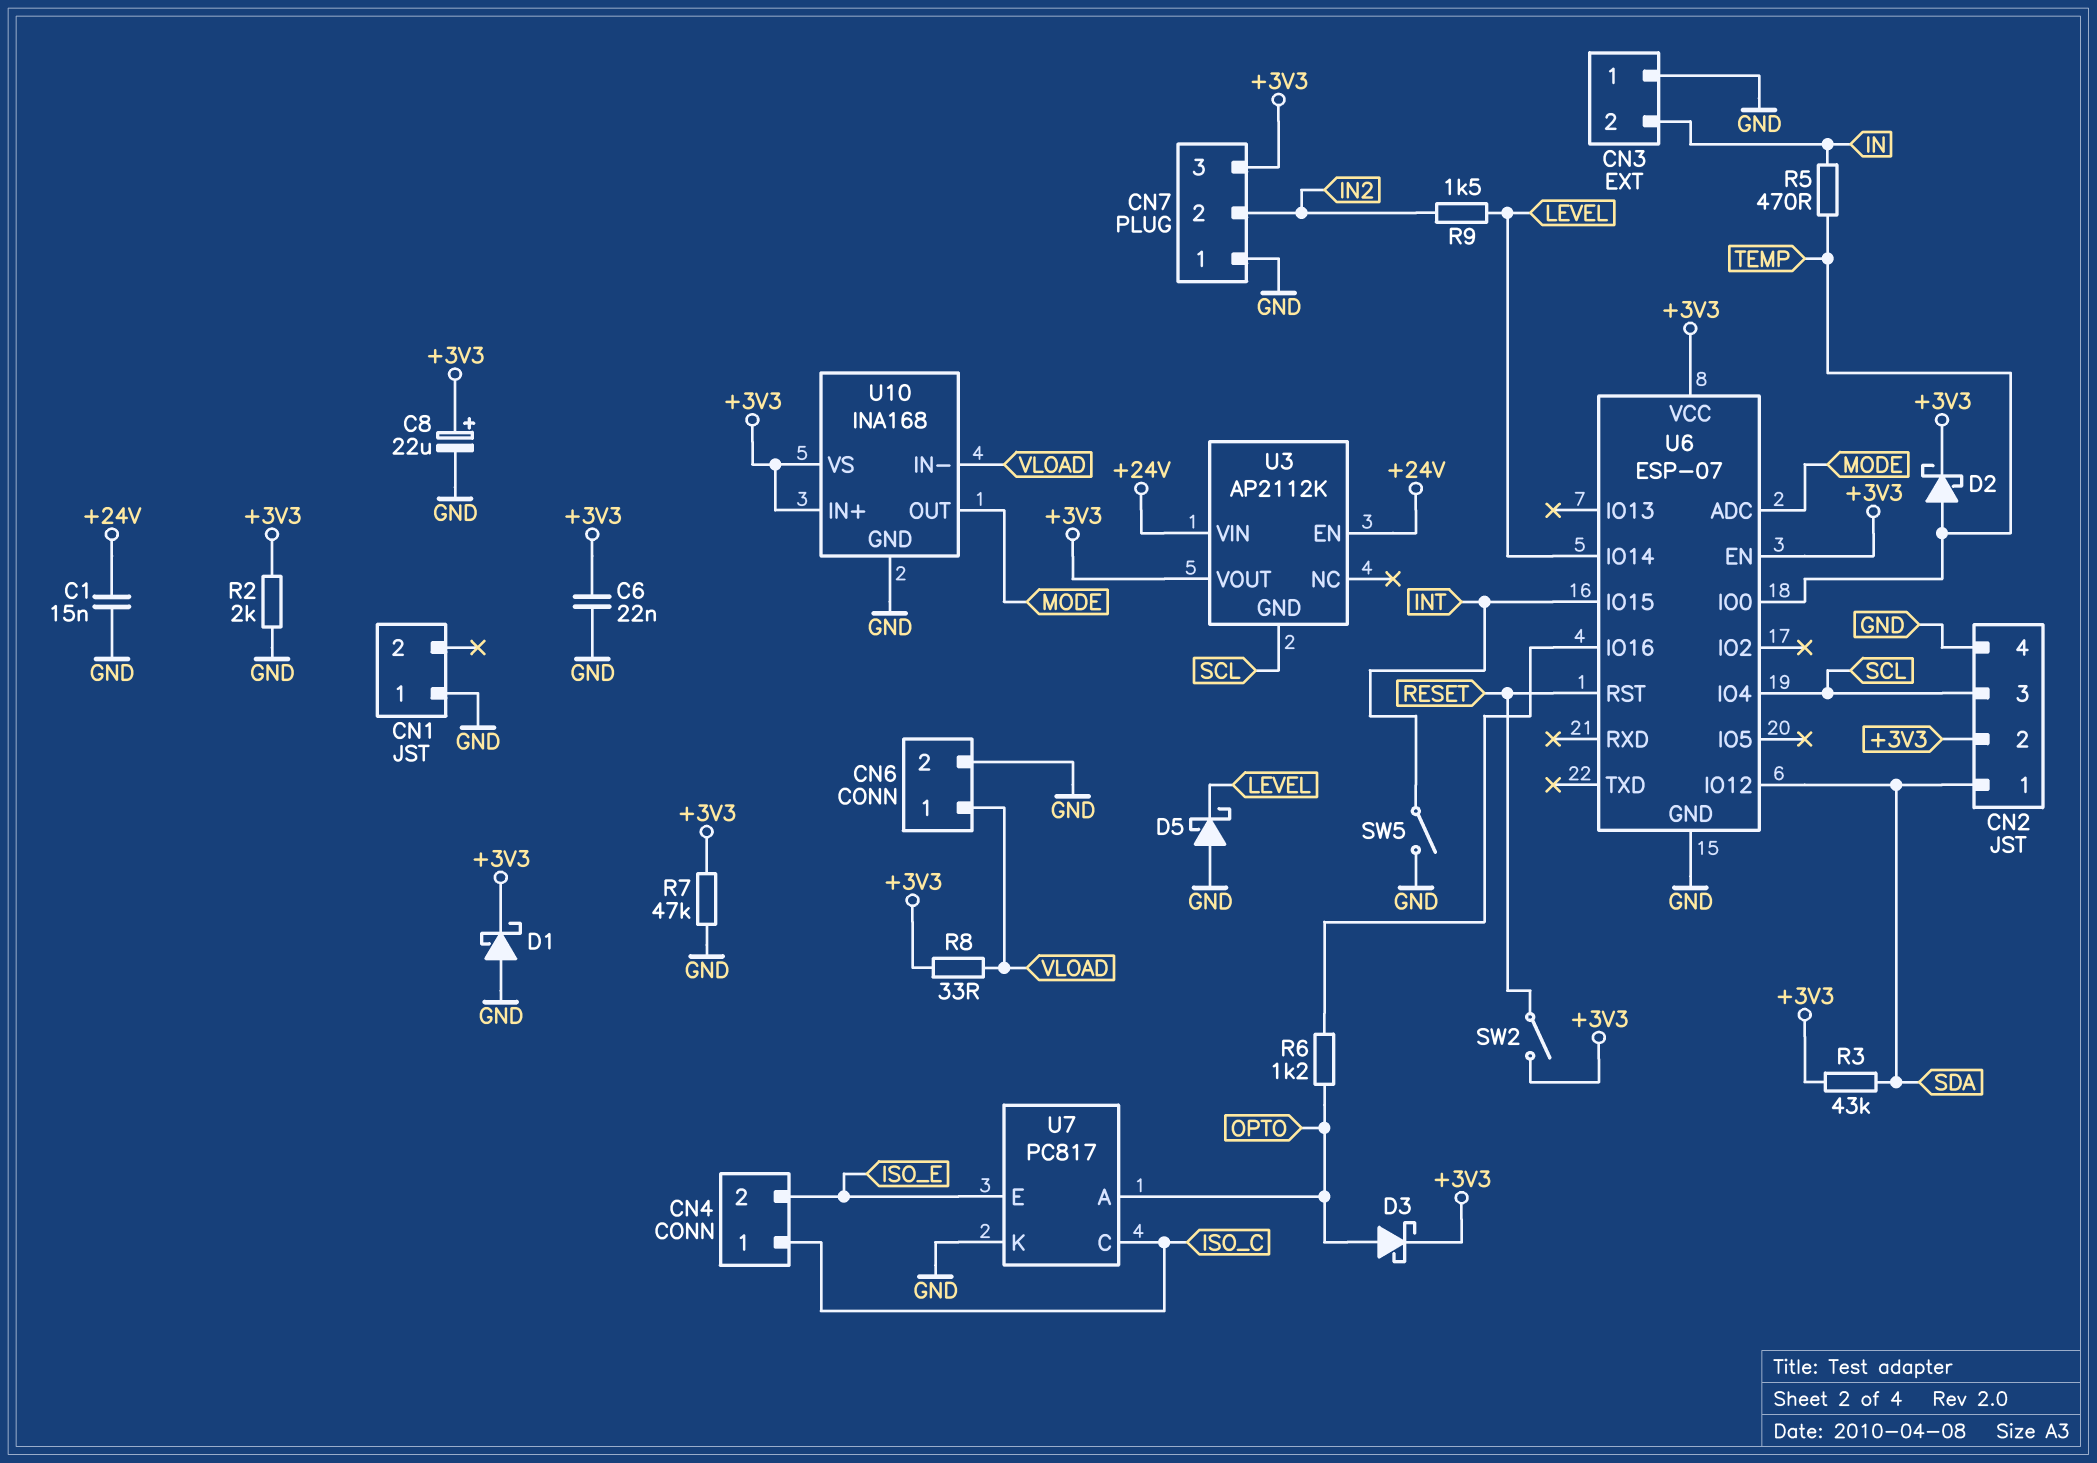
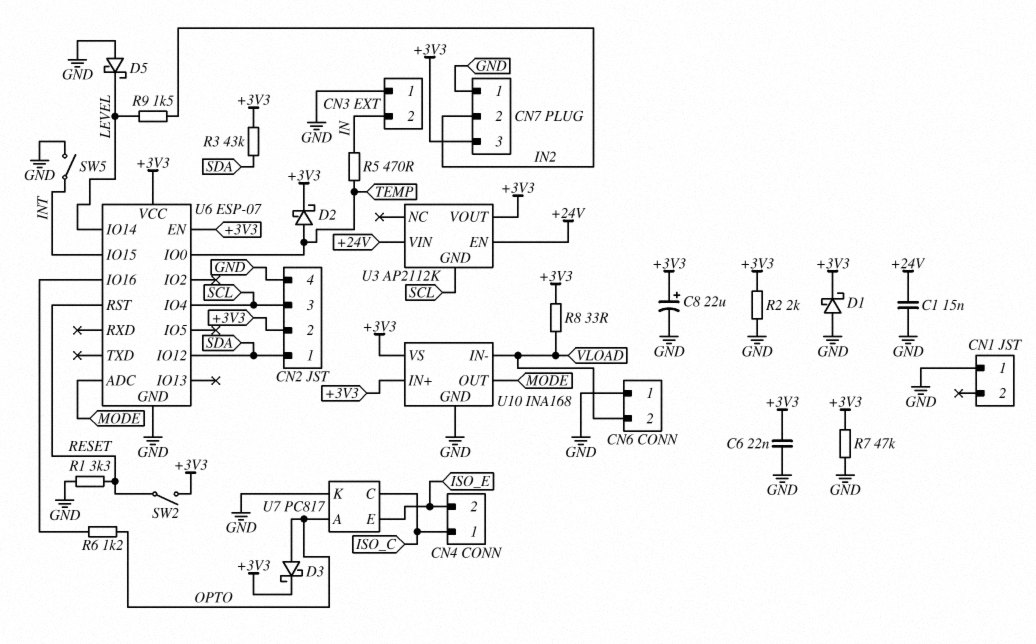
CN6 pin 1: VLOAD -> GND
CN6 pin 2: GND -> VLOAD
R1: none -> 3.3k (GND, RESET)

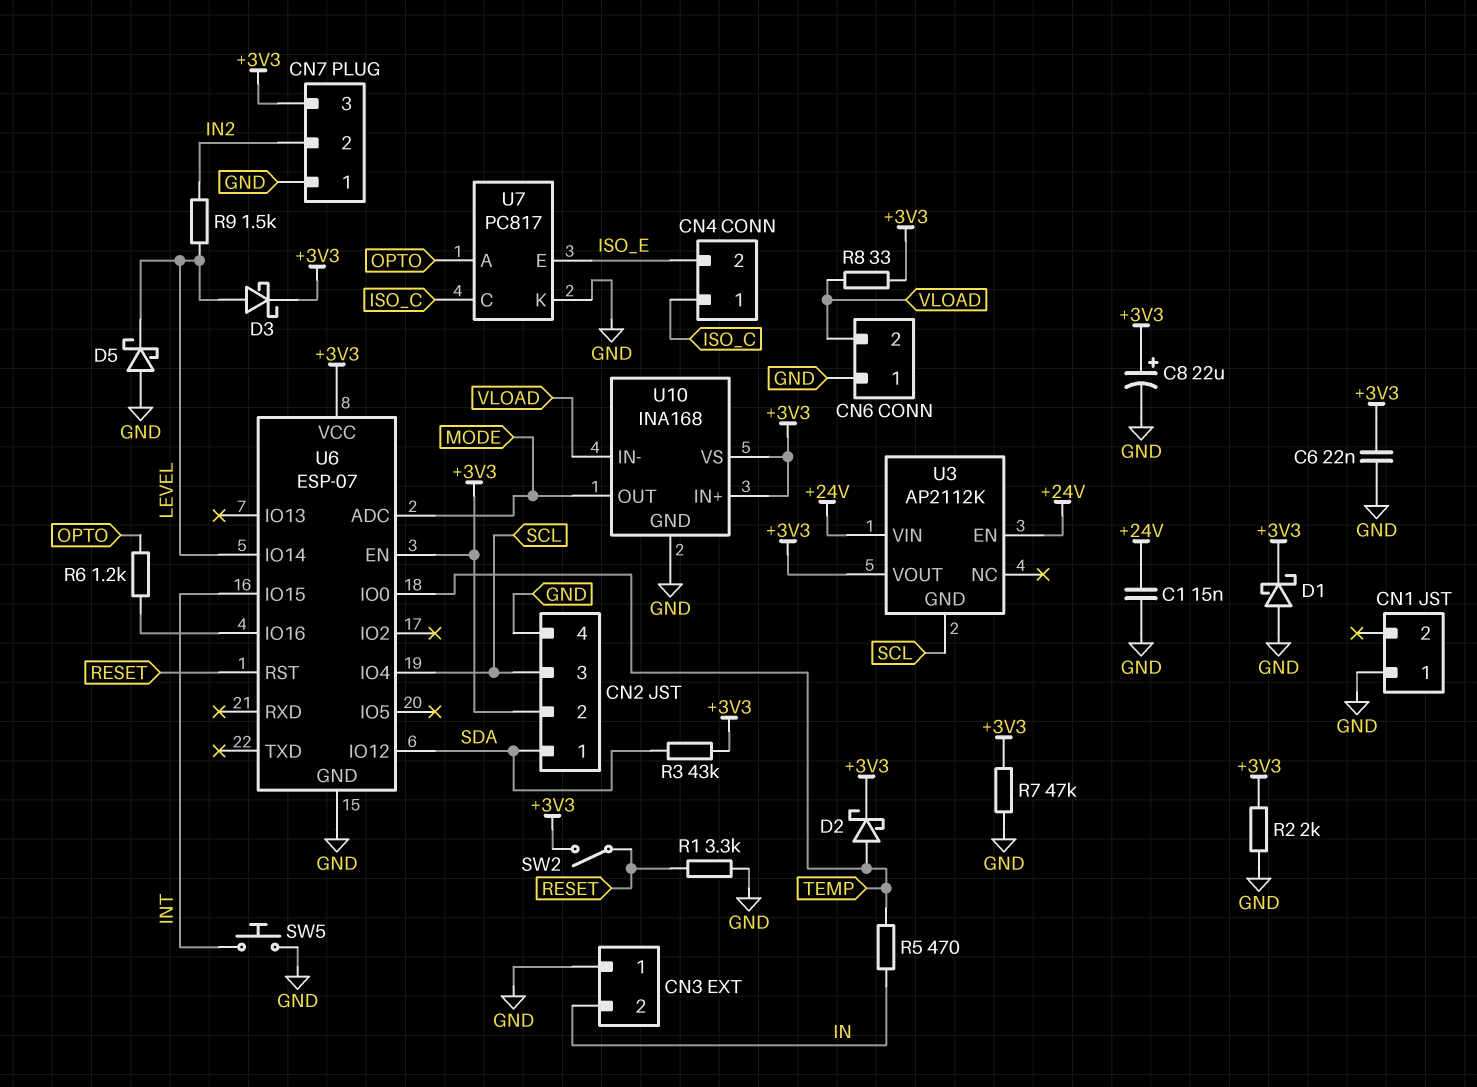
D3: schottky (A OPTO, K +3V3) -> schottky (A LEVEL, K +3V3)
SW5: switch (GND, INT) -> button (GND, INT)

